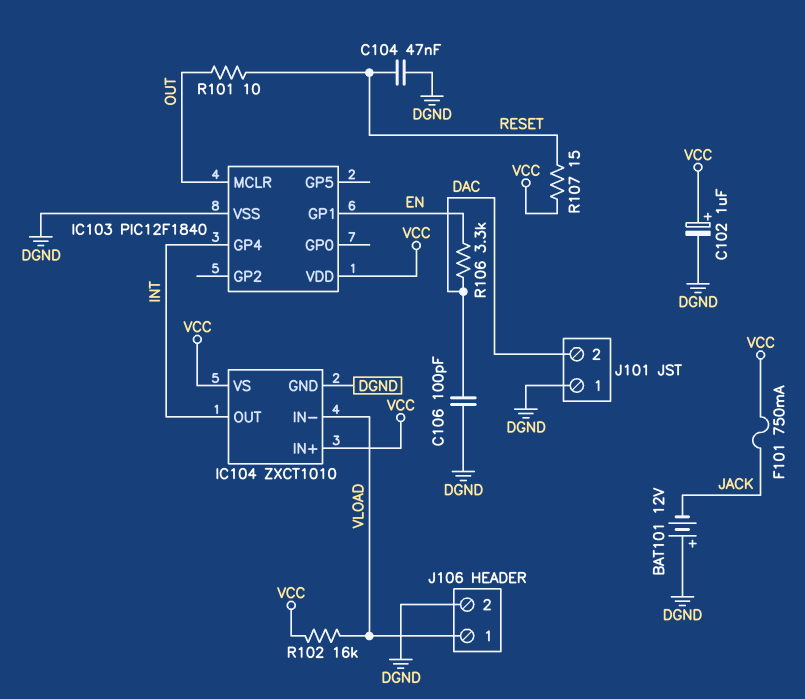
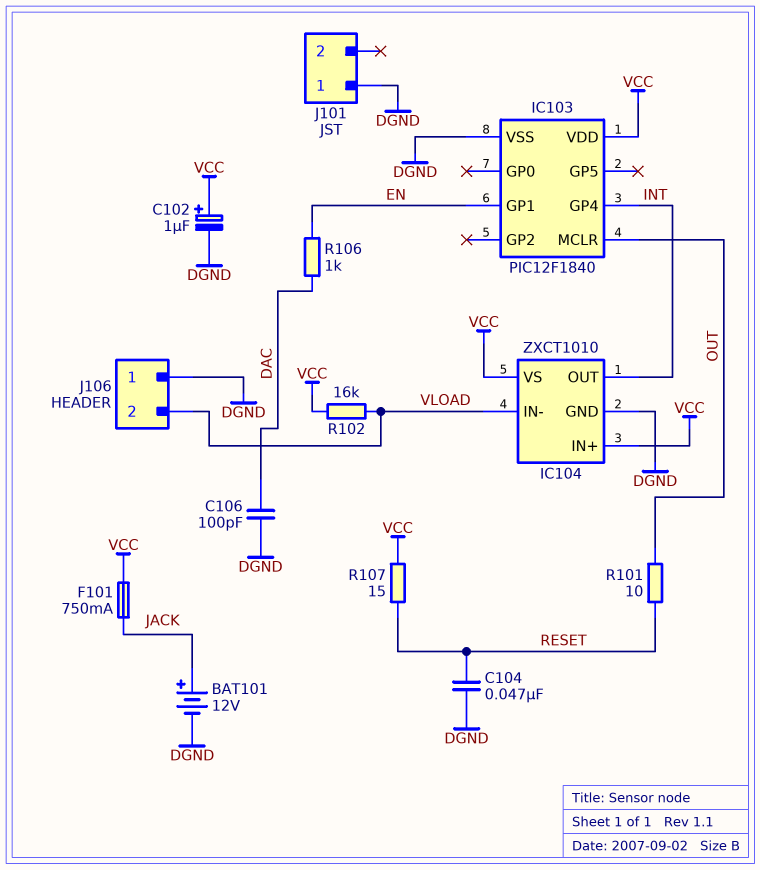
BAT101: 12V (plus DGND, minus JACK) -> 12V (plus JACK, minus DGND)
J101 pin 2: DAC -> none
J106 pin 1: VLOAD -> DGND
J106 pin 2: DGND -> VLOAD
R106: 3.3k (DAC, EN) -> 1k (DAC, EN)

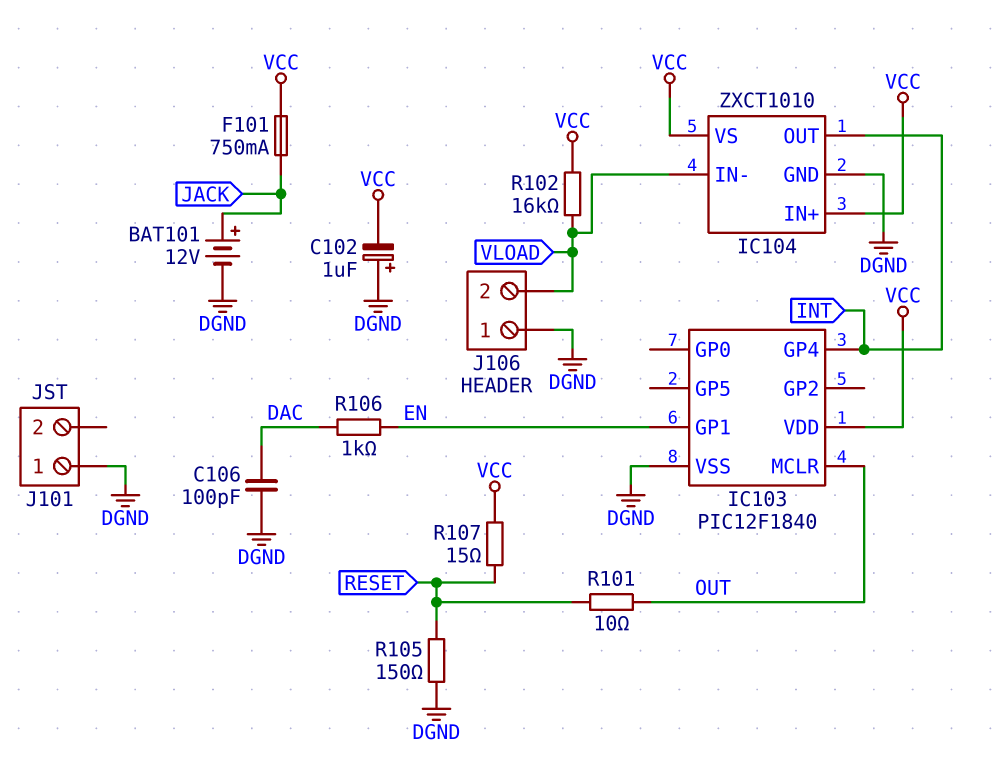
C102: 1uF (plus VCC, minus DGND) -> 1uF (plus DGND, minus VCC)
C104: 47nF (DGND, RESET) -> none
R105: none -> 150 (DGND, RESET)

